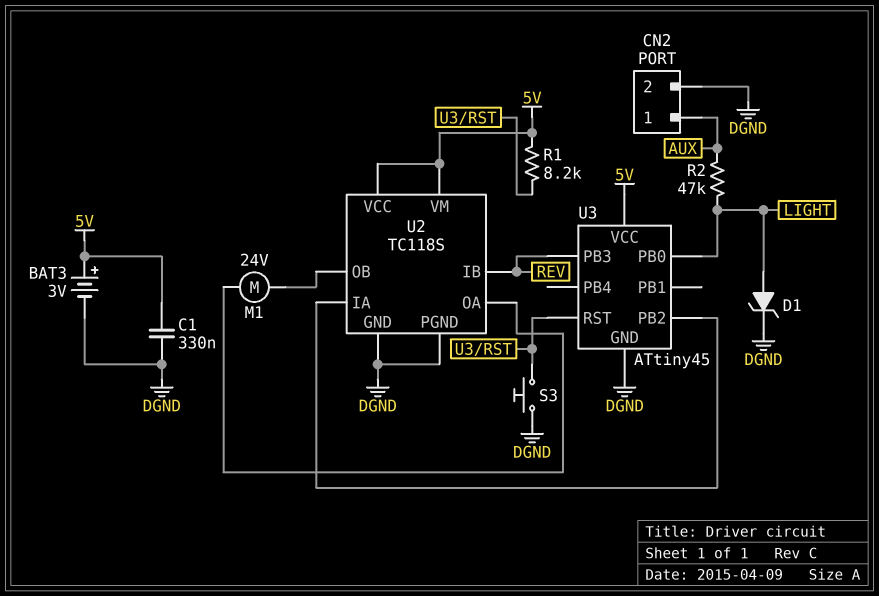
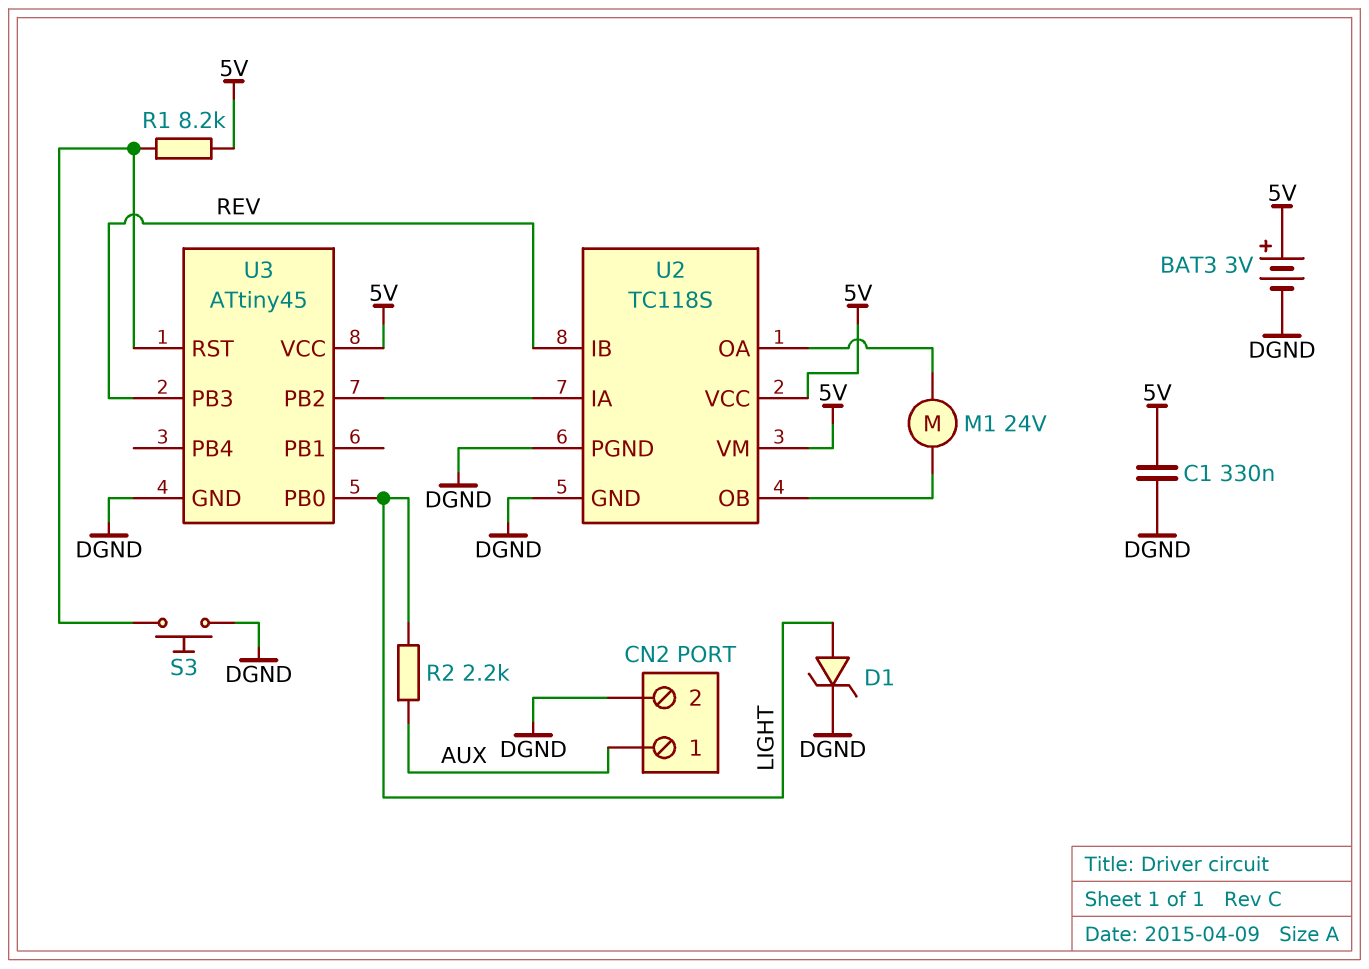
R2: 47k (AUX, LIGHT) -> 2.2k (AUX, LIGHT)

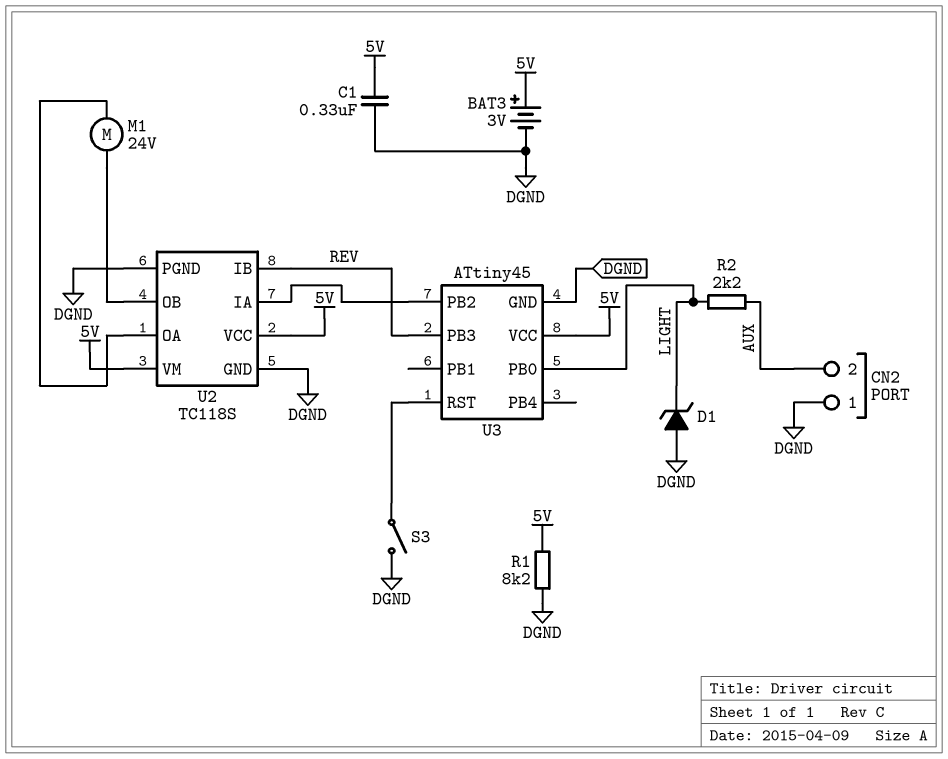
CN2 pin 1: AUX -> DGND
CN2 pin 2: DGND -> AUX
D1: zener (A LIGHT, K DGND) -> zener (A DGND, K LIGHT)
R1: 8.2k (5V, U3/RST) -> 8.2k (5V, DGND)
S3: button (DGND, U3/RST) -> switch (DGND, U3/RST)

